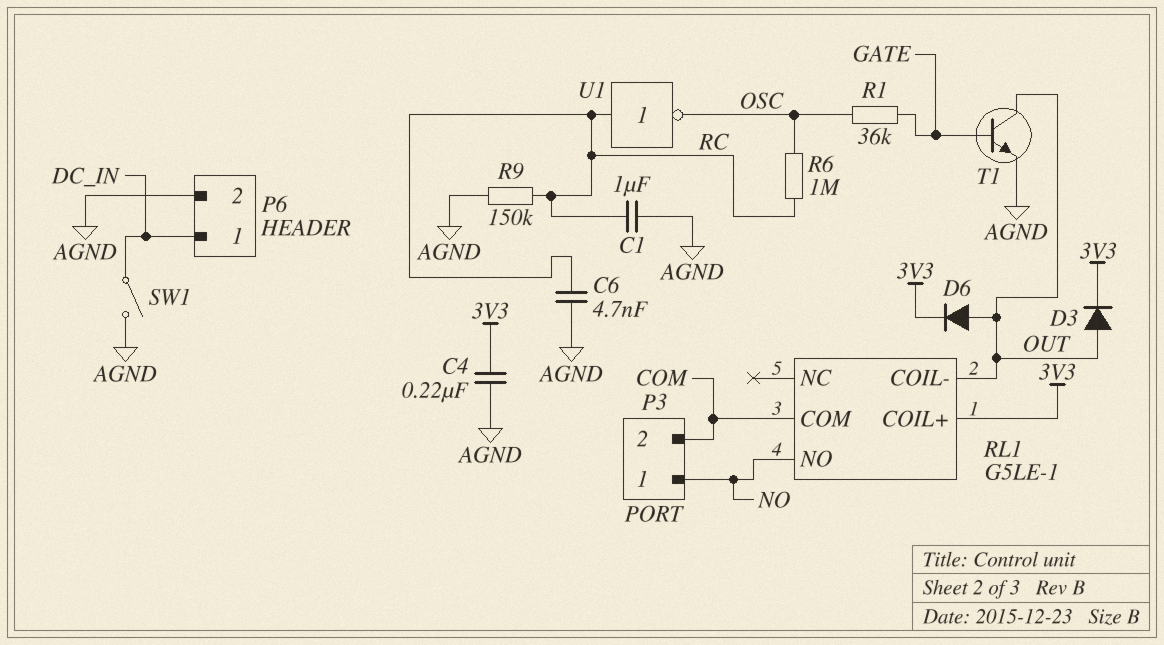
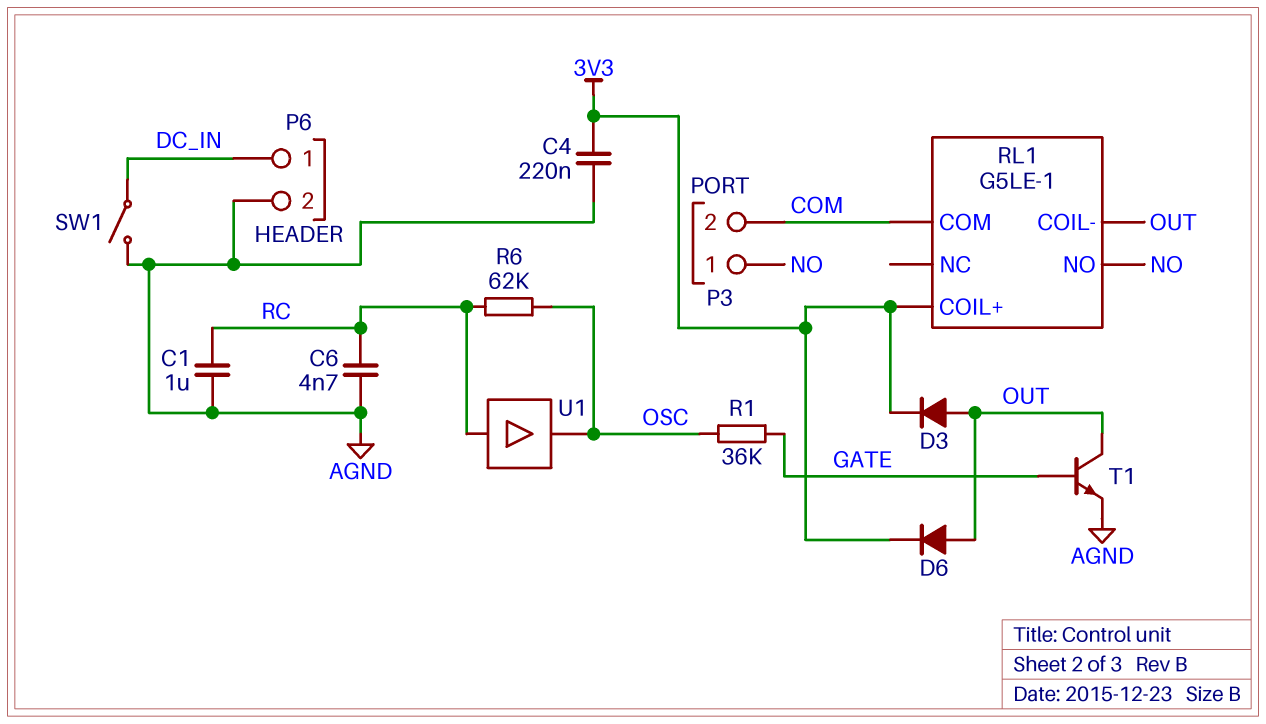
R6: 1M (OSC, RC) -> 62k (OSC, RC)
R9: 150k (AGND, RC) -> none
U1: NOT (in RC, out OSC) -> buffer (in RC, out OSC)

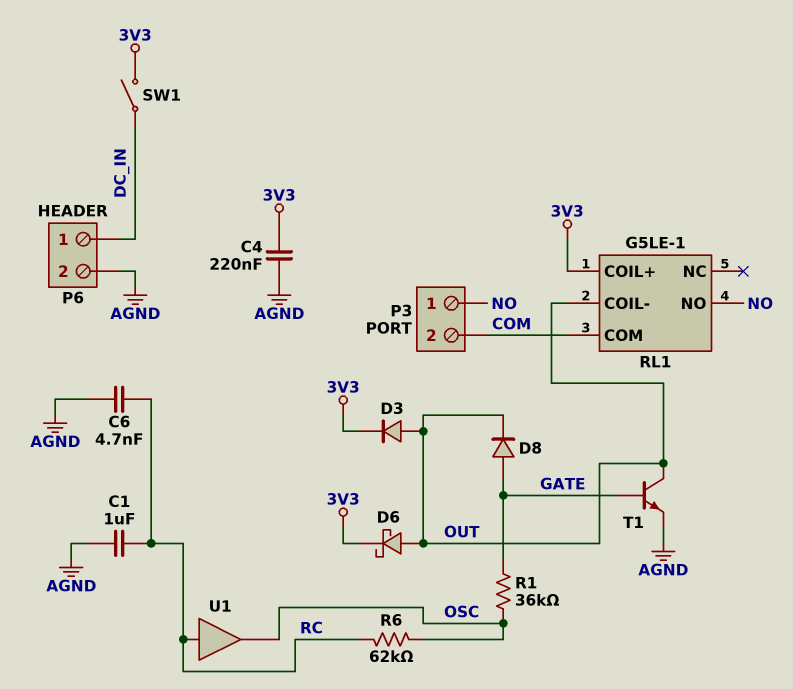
D6: diode (A OUT, K 3V3) -> schottky (A OUT, K 3V3)
D8: none -> diode (A GATE, K OUT)
SW1: switch (AGND, DC_IN) -> switch (3V3, DC_IN)

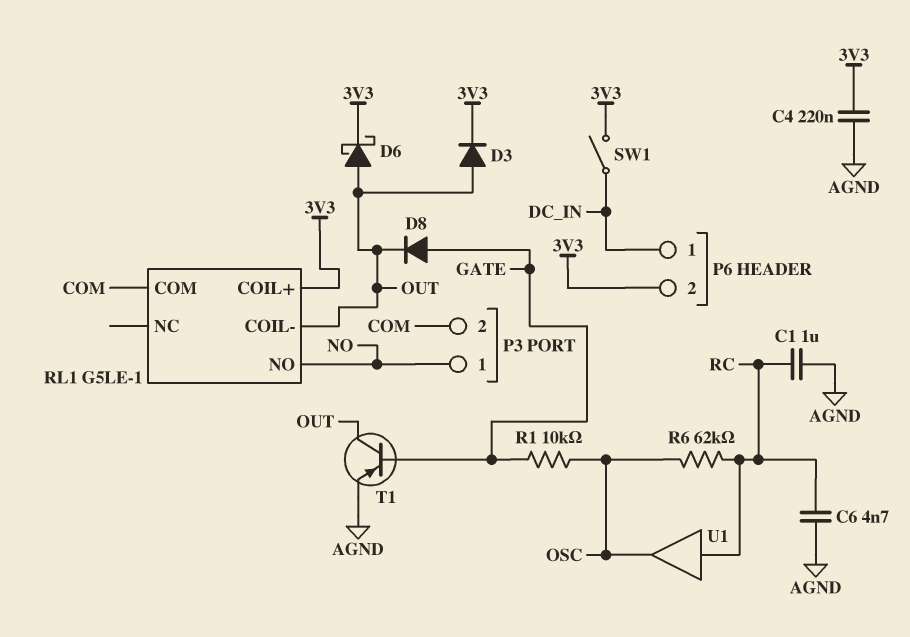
P6 pin 2: AGND -> 3V3
R1: 36k (GATE, OSC) -> 10k (GATE, OSC)
T1: NPN (B GATE, C OUT, E AGND) -> PNP (B GATE, C OUT, E AGND)

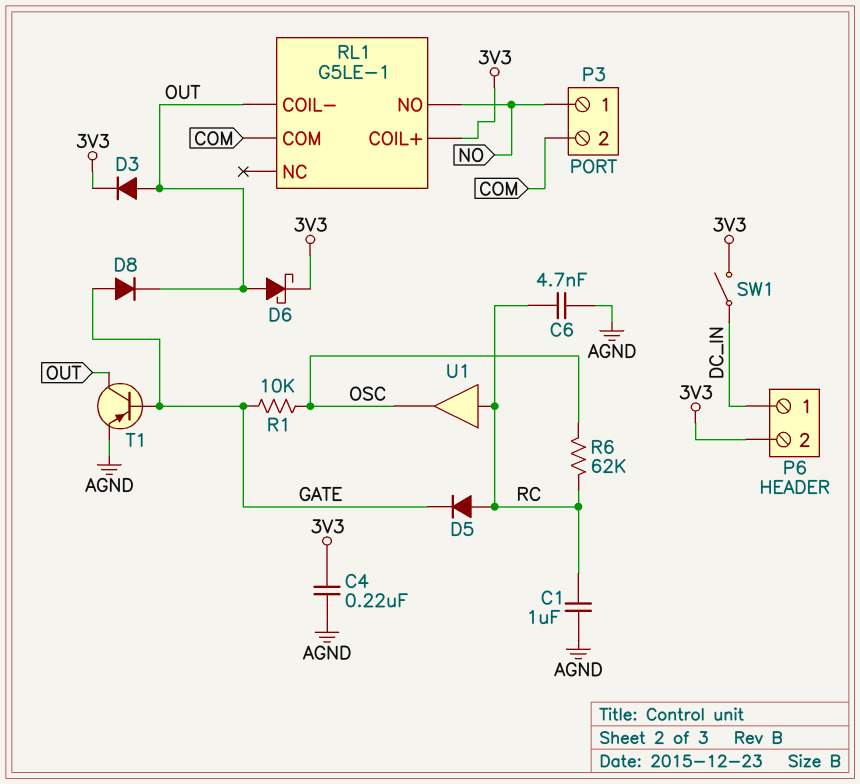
D5: none -> diode (A RC, K GATE)

